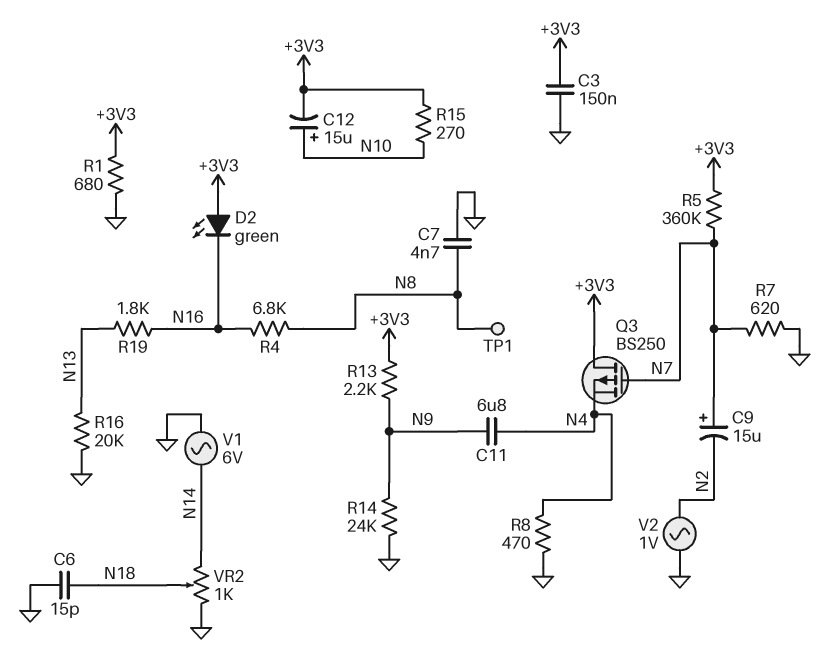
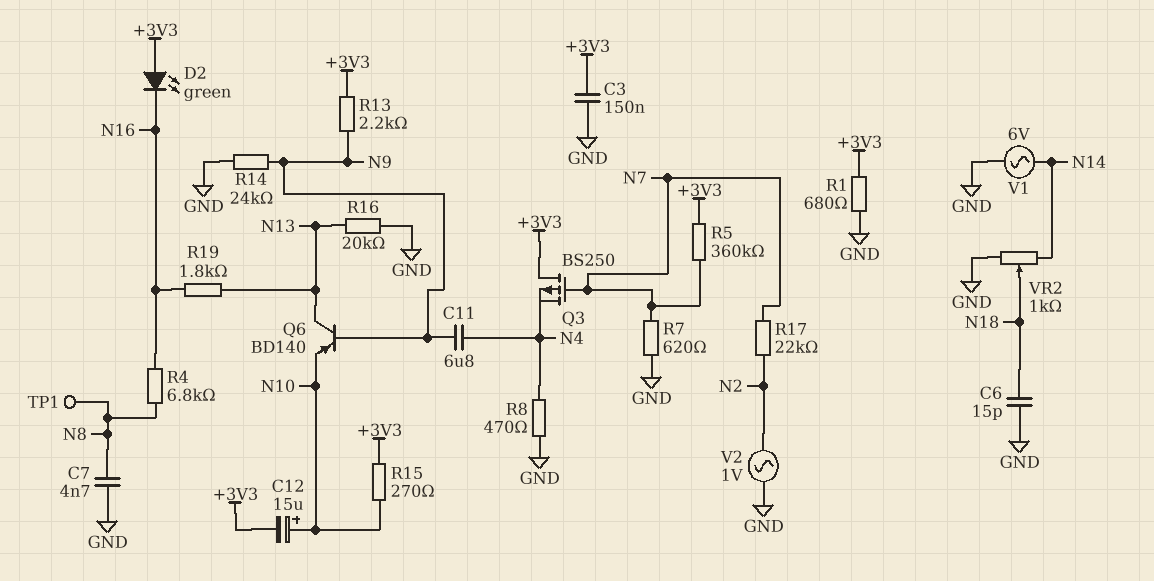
C9: 15uF (plus N7, minus N2) -> none
Q6: none -> PNP BD140 (B N9, C N13, E N10)
R17: none -> 22k (N2, N7)

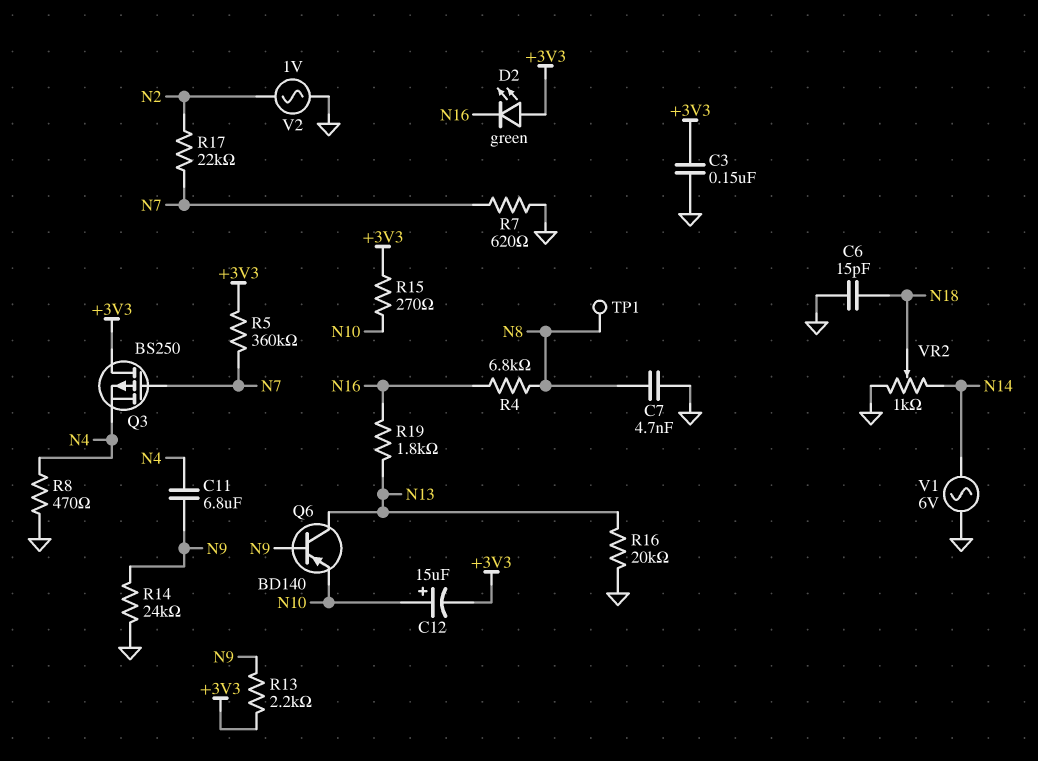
R1: 680 (+3V3, GND) -> none

